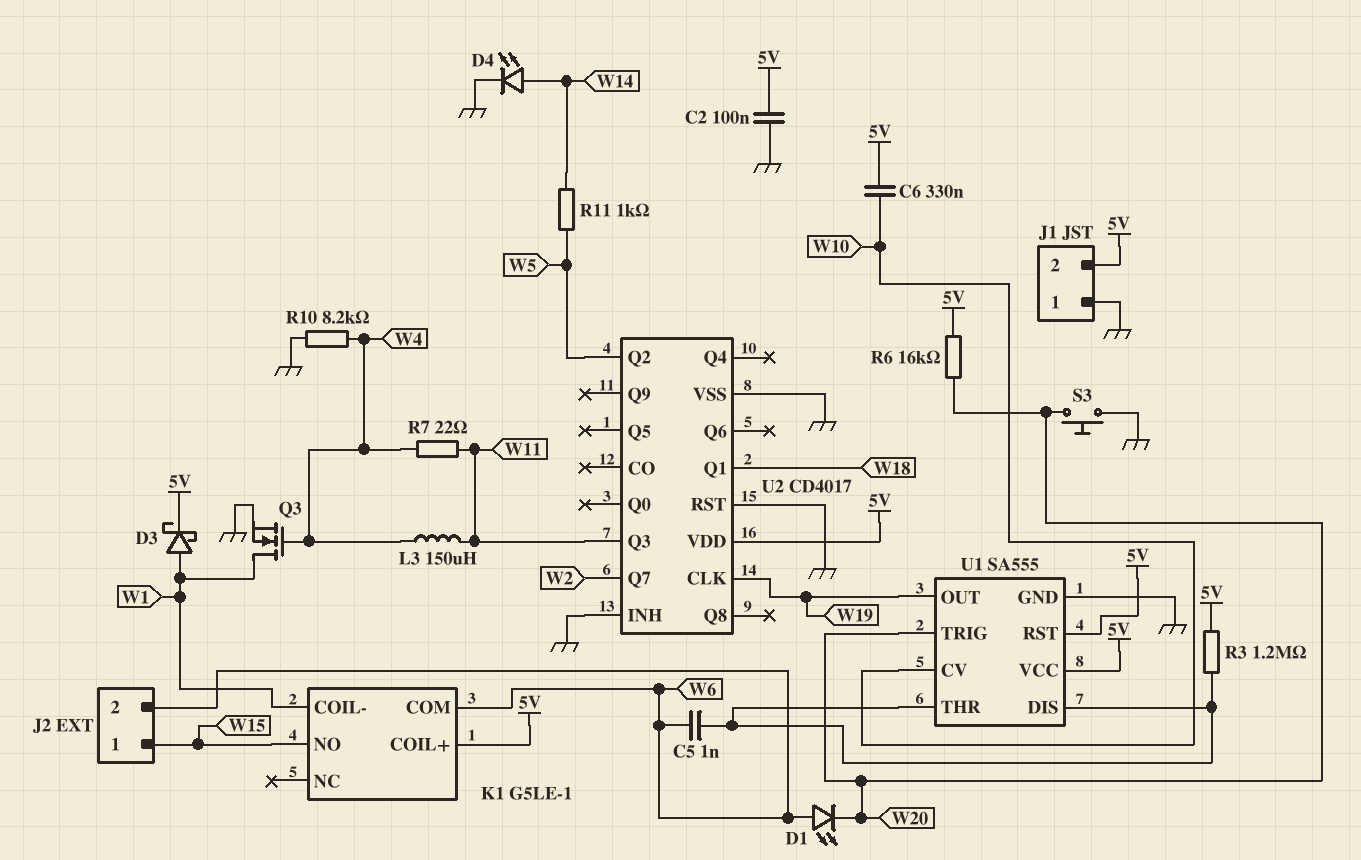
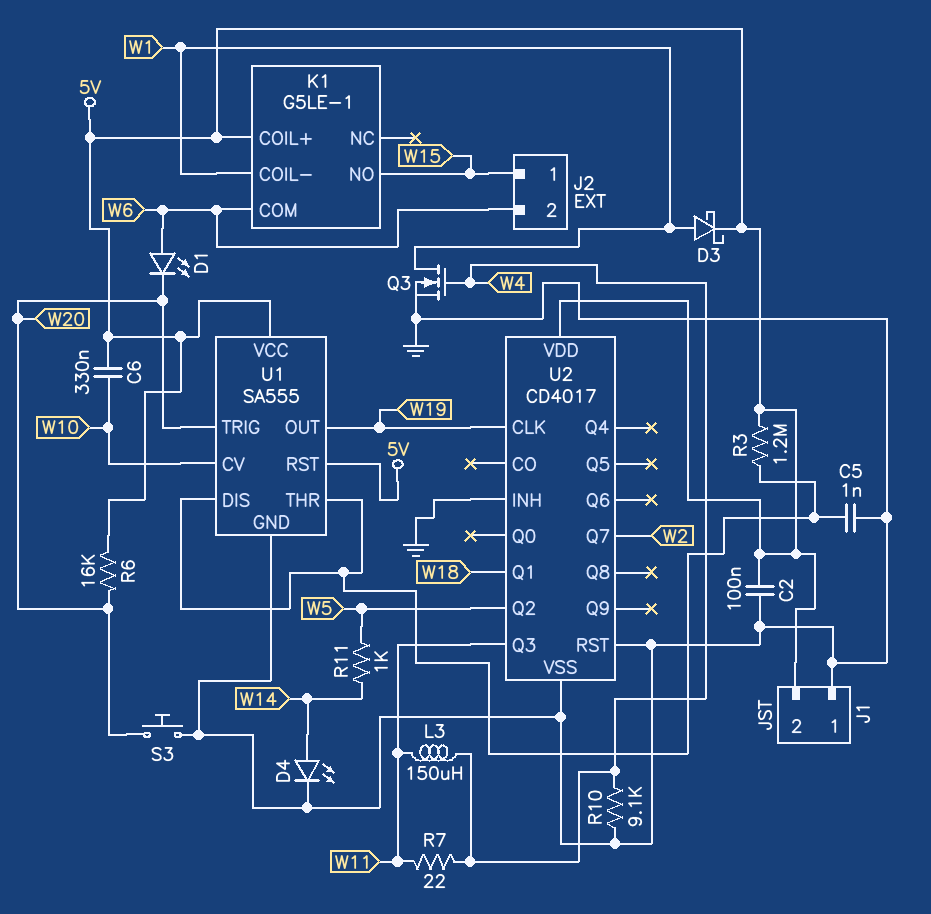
C5: 1nF (U1/DIS, W6) -> 1nF (GND, U1/DIS)
R10: 8.2k (GND, W4) -> 9.1k (GND, W4)

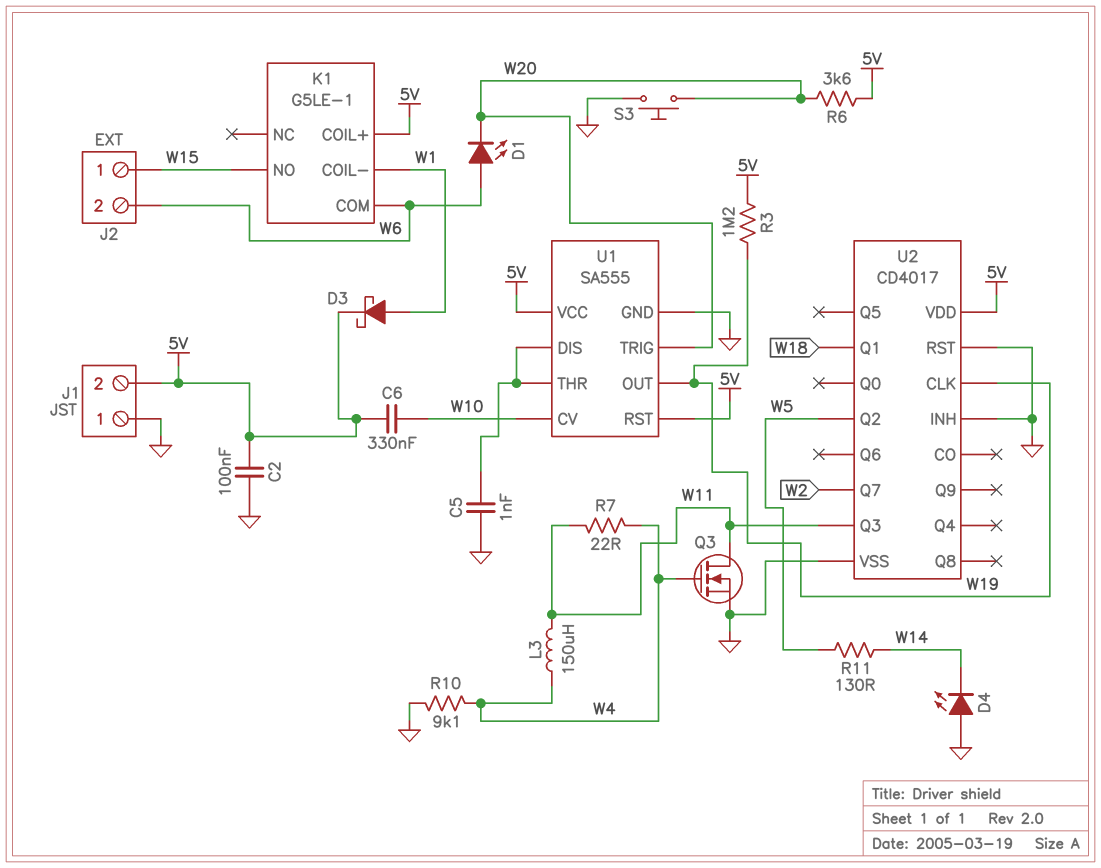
D4: LED (A W14, K GND) -> LED (A GND, K W14)
Q3: NMOS (G W4, D W1, S GND) -> NMOS (G W4, D W11, S GND)
R3: 1.2M (5V, U1/DIS) -> 1.2M (5V, W19)
R6: 16k (5V, W20) -> 3.6k (5V, W20)
R11: 1k (W5, W14) -> 130 (W5, W14)

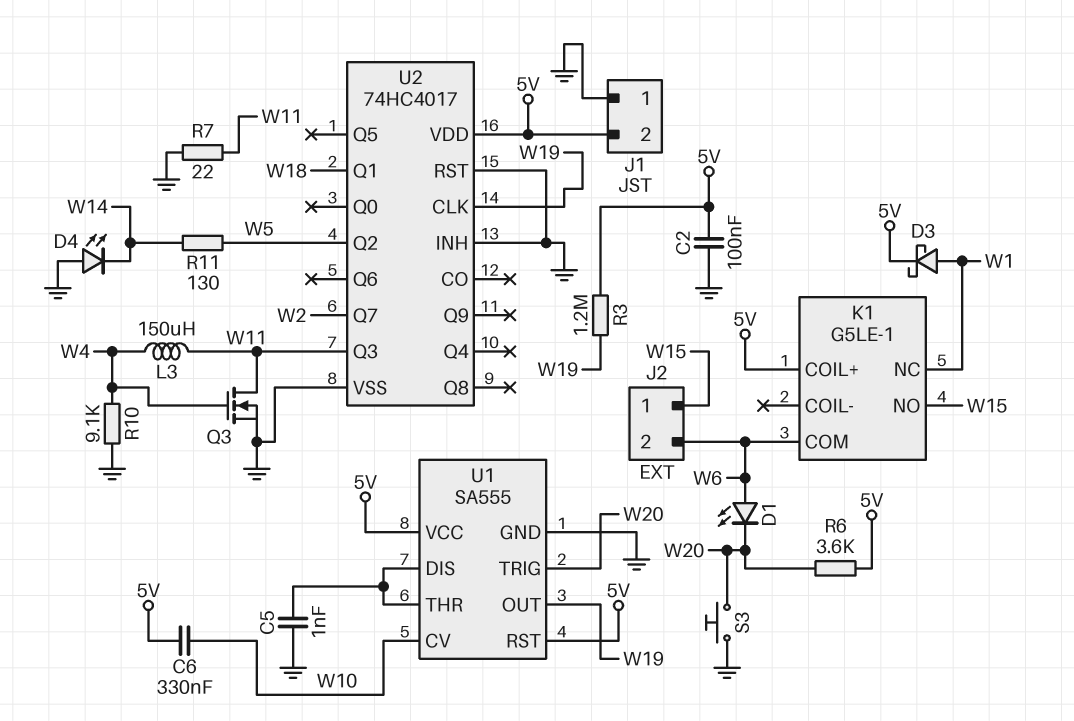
K1 pin COIL-: W1 -> none
K1 pin NC: none -> W1
R7: 22 (W4, W11) -> 22 (GND, W11)
U2: CD4017 -> 74HC4017

